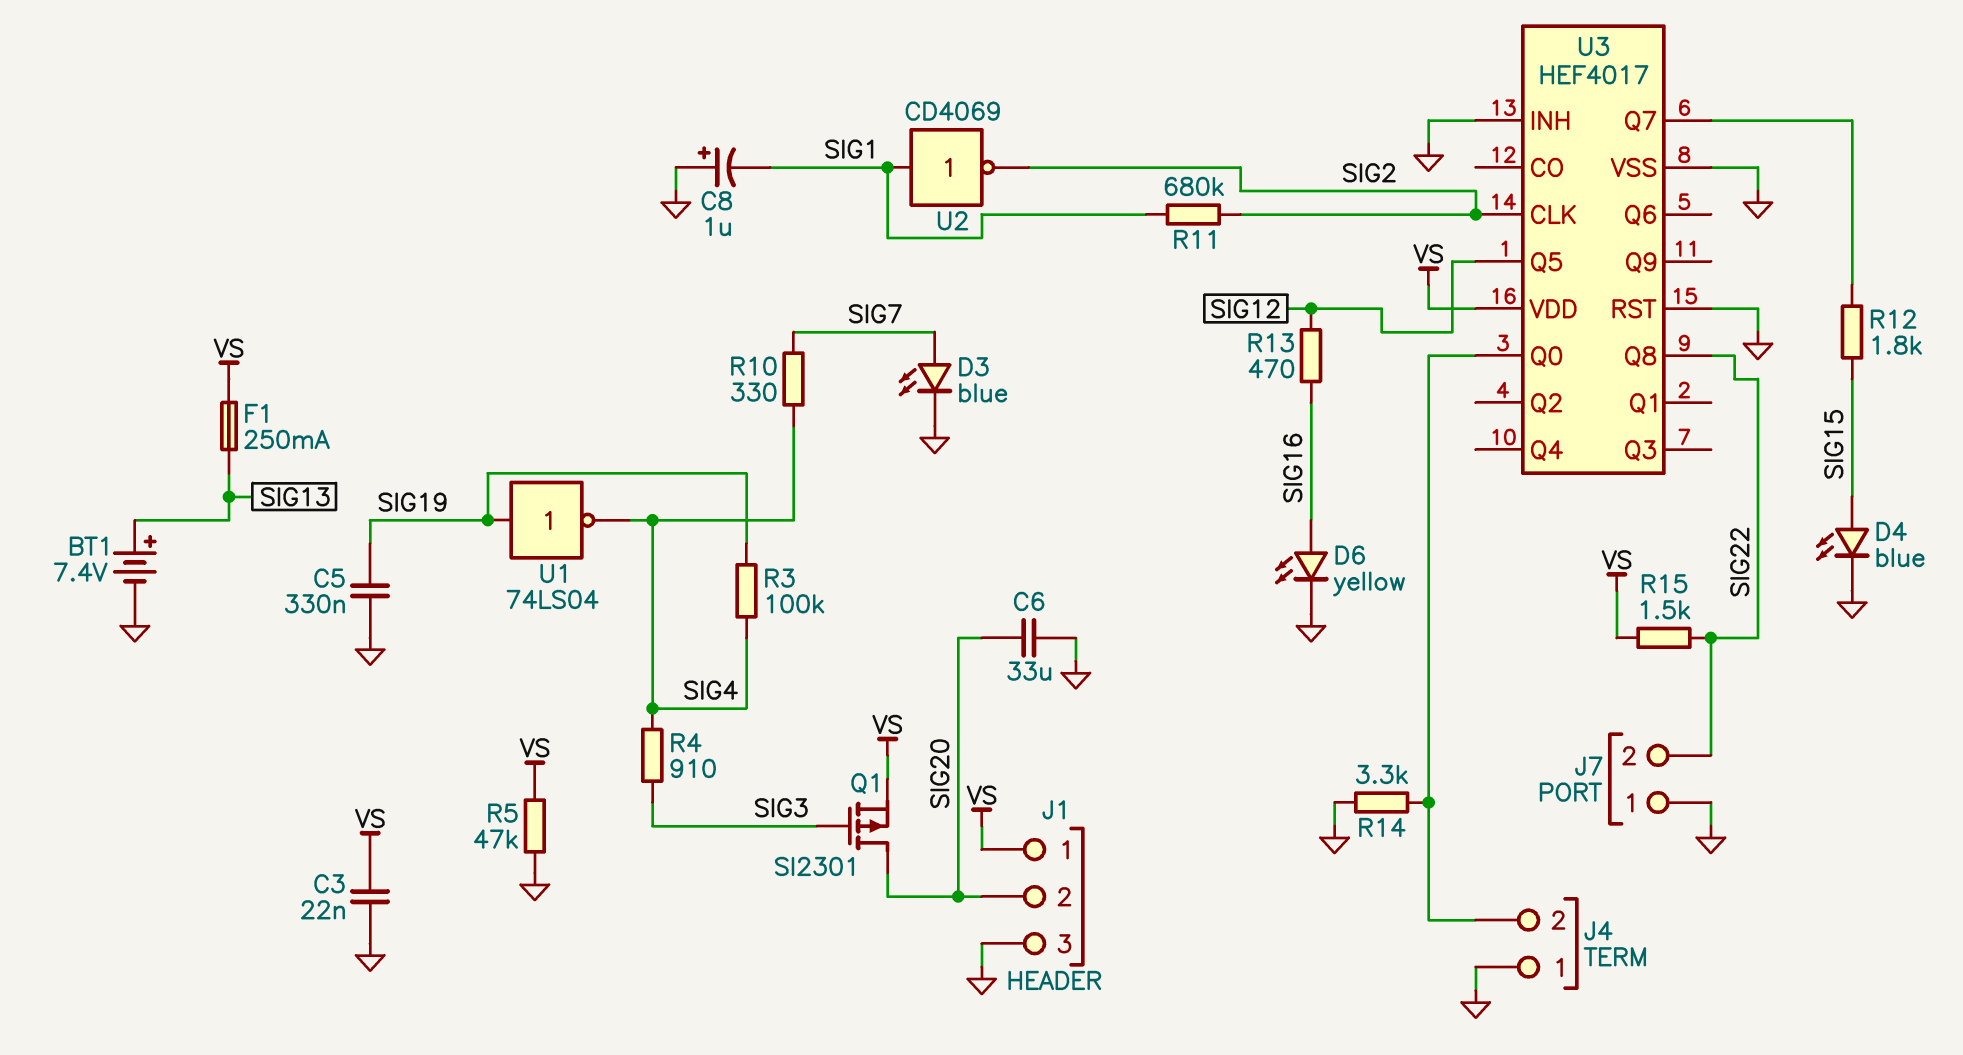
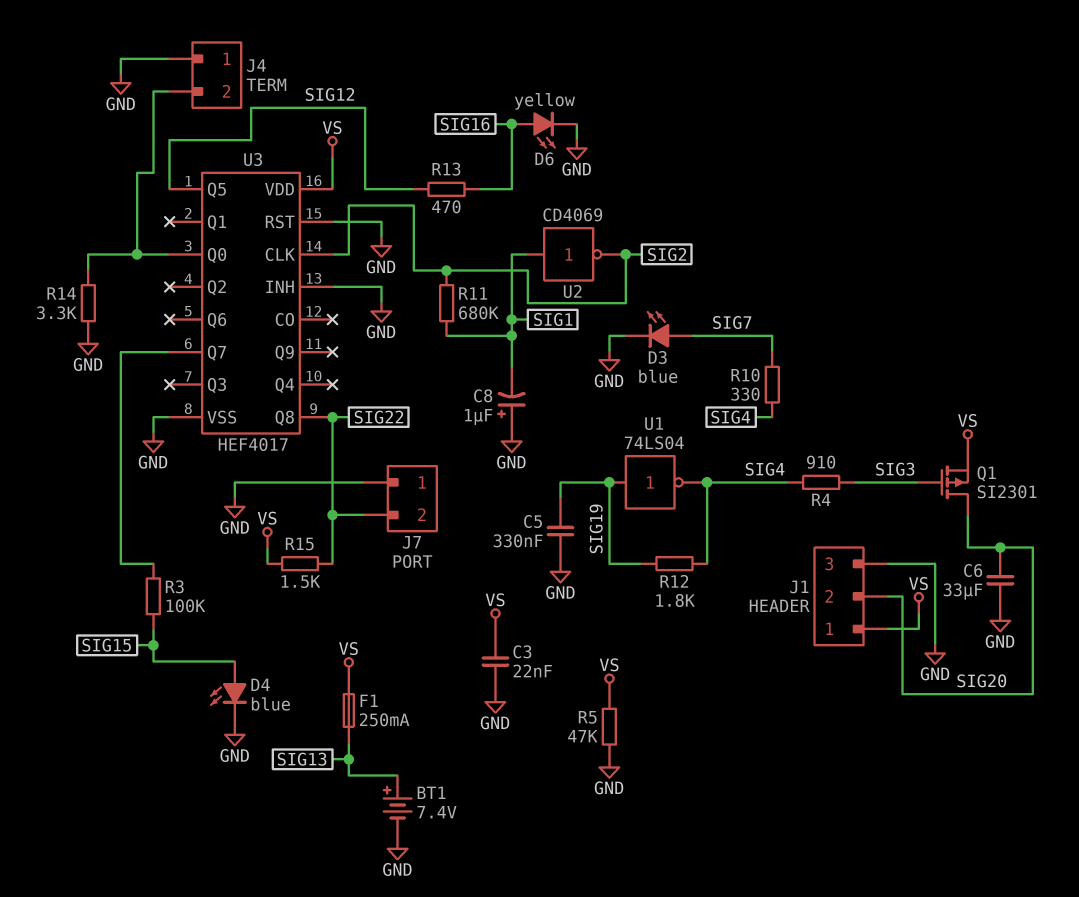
R3: 100k (SIG4, SIG19) -> 100k (SIG15, U3/Q7)
R12: 1.8k (SIG15, U3/Q7) -> 1.8k (SIG4, SIG19)

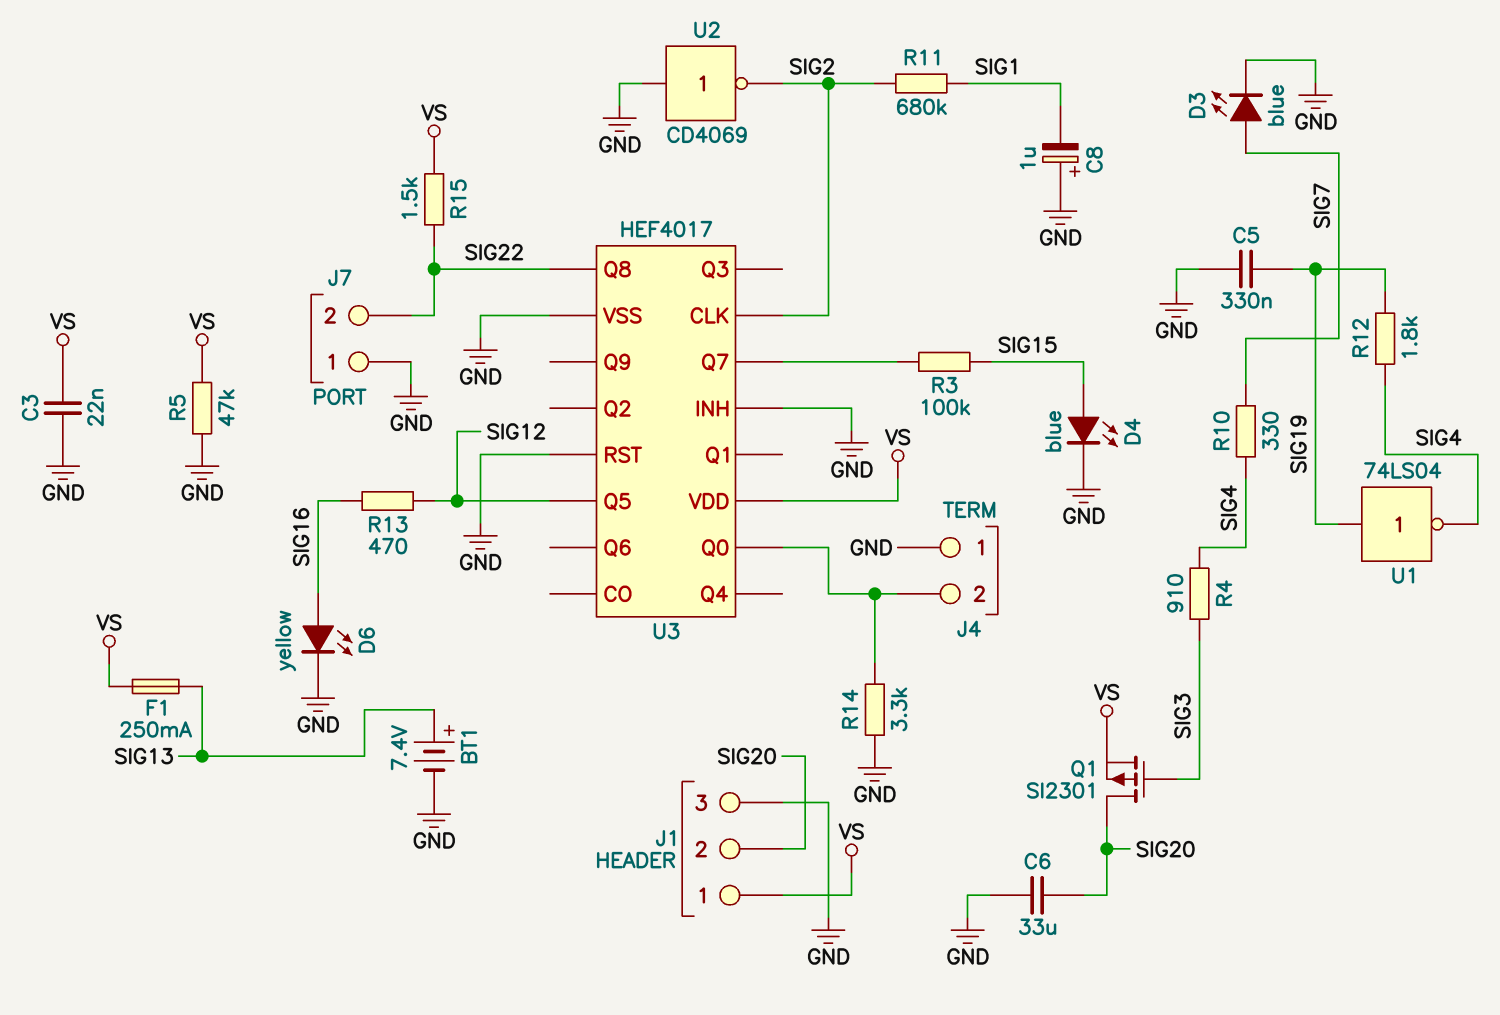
U2: NOT CD4069 (in SIG1, out SIG2) -> NOT CD4069 (in GND, out SIG2)

